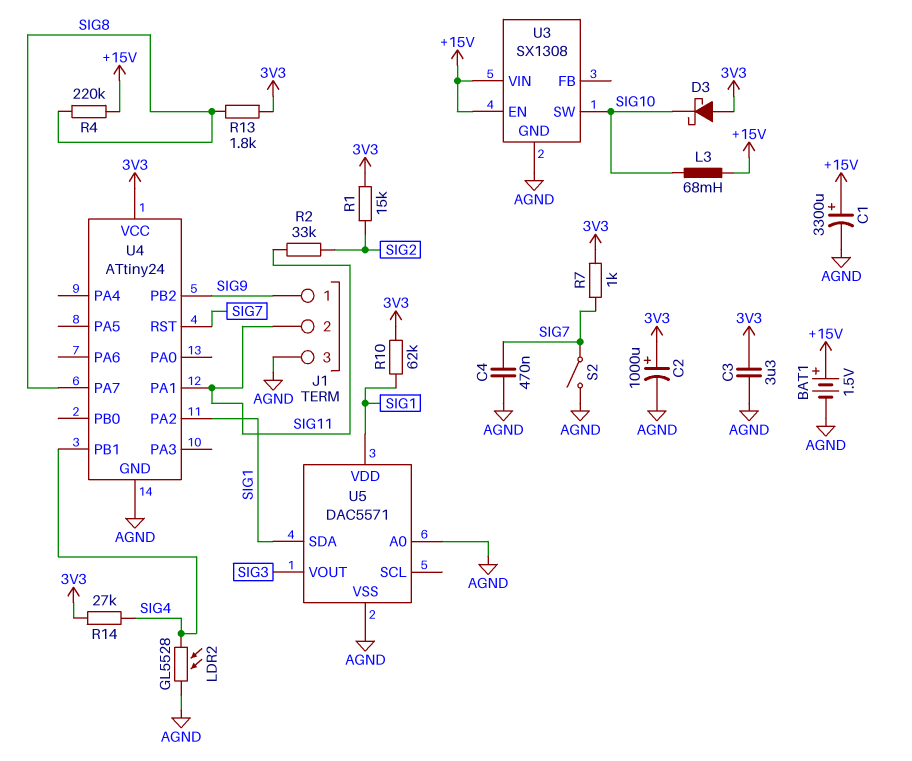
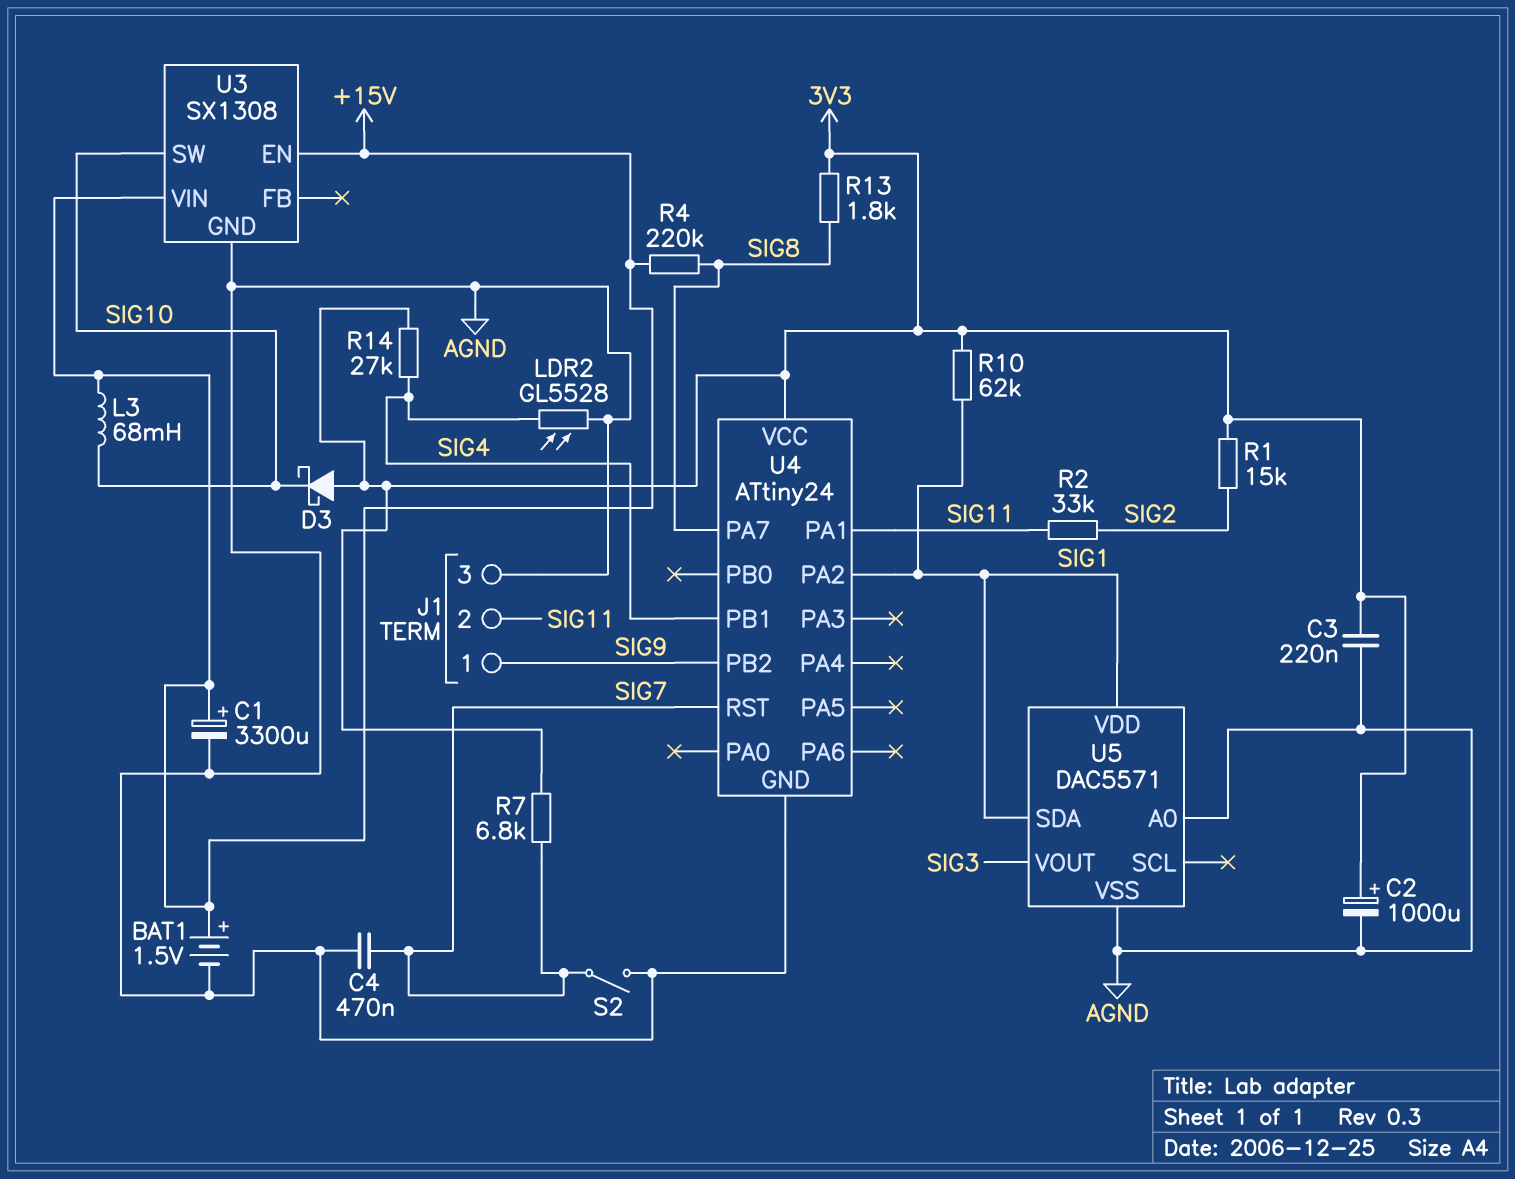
C3: 3.3uF (3V3, AGND) -> 220nF (3V3, AGND)
R7: 1k (3V3, SIG7) -> 6.8k (3V3, SIG7)

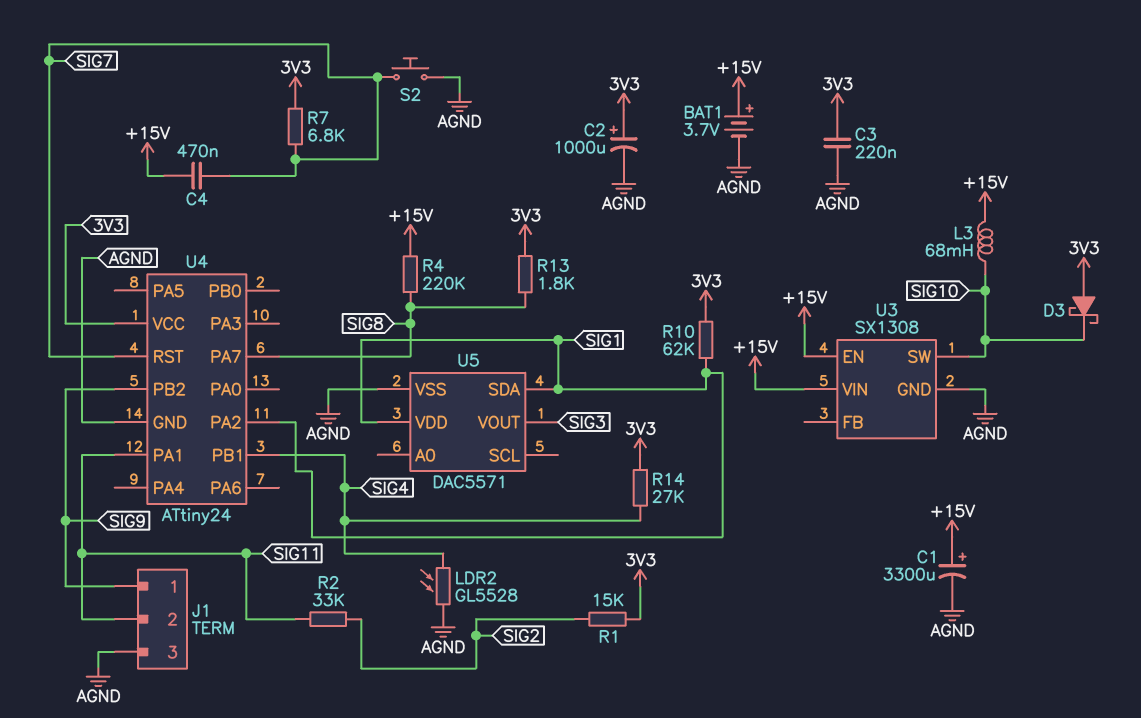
BAT1: 1.5V (plus +15V, minus AGND) -> 3.7V (plus +15V, minus AGND)
C4: 470nF (AGND, SIG7) -> 470nF (+15V, SIG7)
S2: switch (AGND, SIG7) -> button (AGND, SIG7)
U5 pin A0: AGND -> none

